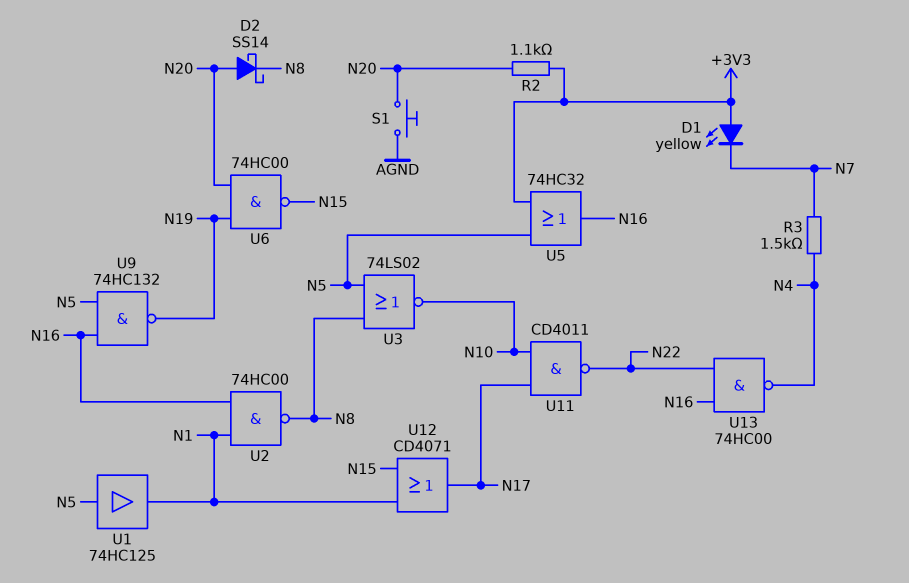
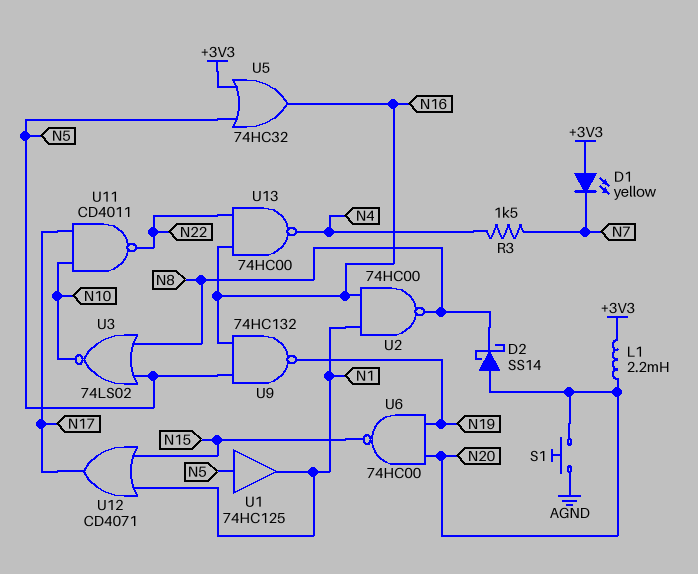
L1: none -> 2.2mH (+3V3, N20)
R2: 1.1k (+3V3, N20) -> none

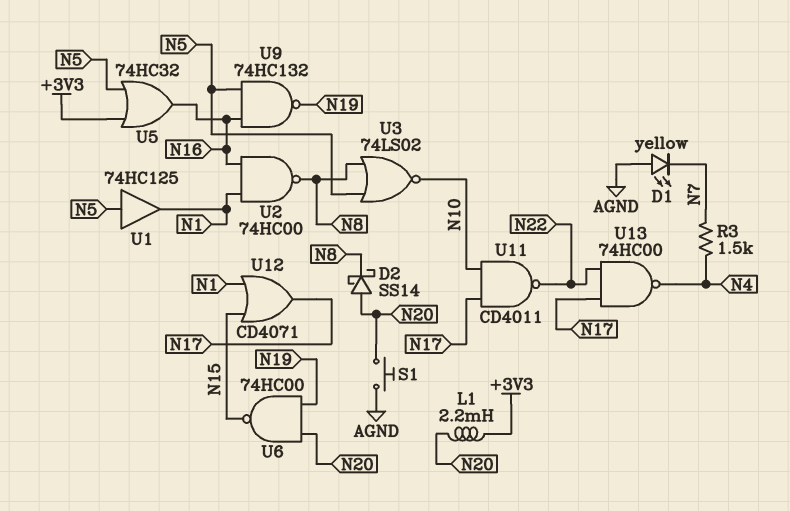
D1: LED yellow (A +3V3, K N7) -> LED yellow (A AGND, K N7)
U13: NAND 74HC00 (in N16, in N22, out N4) -> NAND 74HC00 (in N17, in N22, out N4)

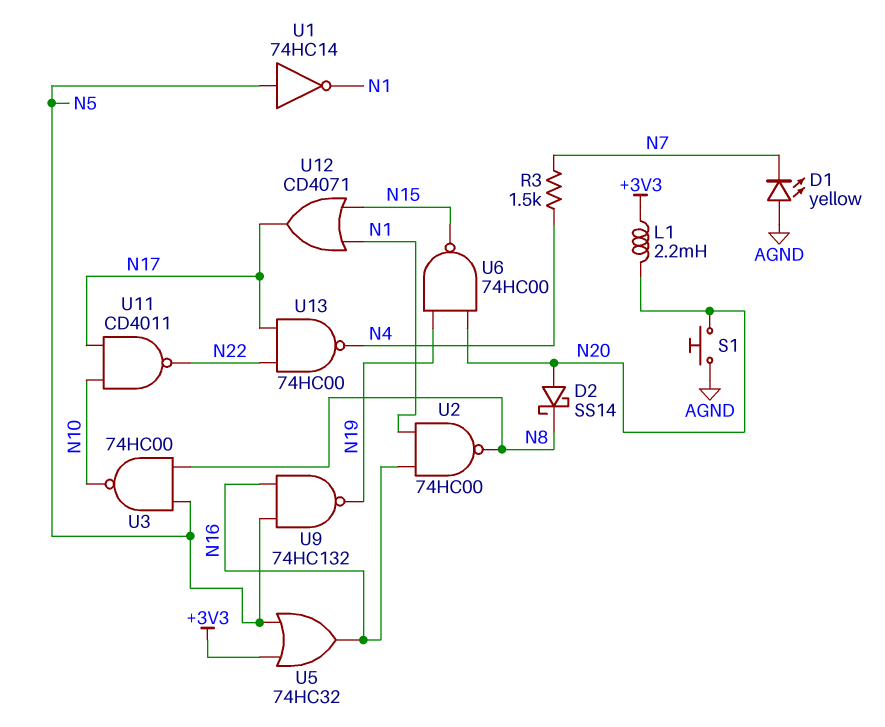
U1: buffer 74HC125 (in N5, out N1) -> NOT 74HC14 (in N5, out N1)
U3: NOR 74LS02 (in N5, in N8, out N10) -> NAND 74HC00 (in N5, in N8, out N10)

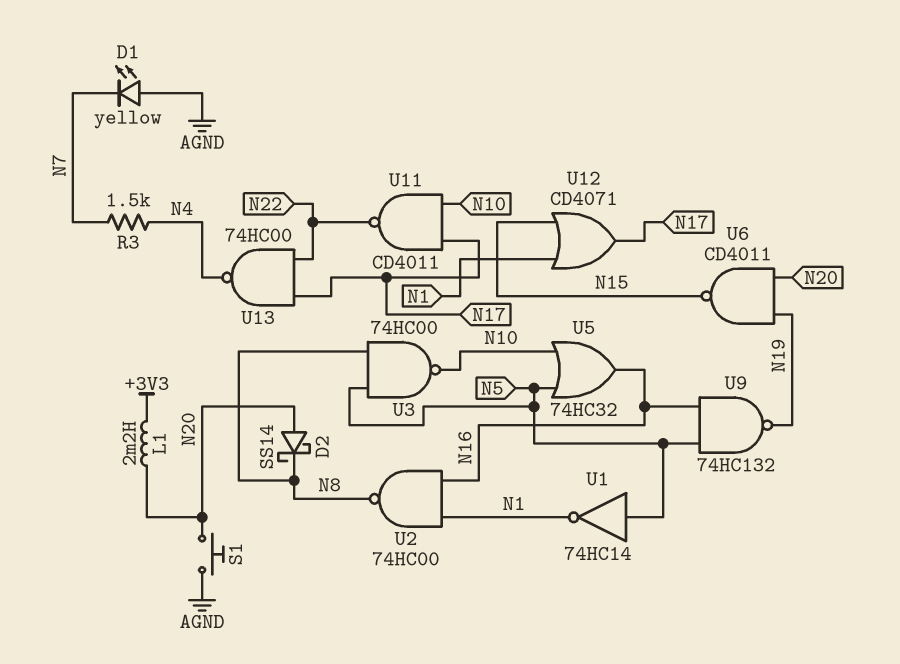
U5: OR 74HC32 (in +3V3, in N5, out N16) -> OR 74HC32 (in N5, in N10, out N16)
U6: NAND 74HC00 (in N19, in N20, out N15) -> NAND CD4011 (in N19, in N20, out N15)

